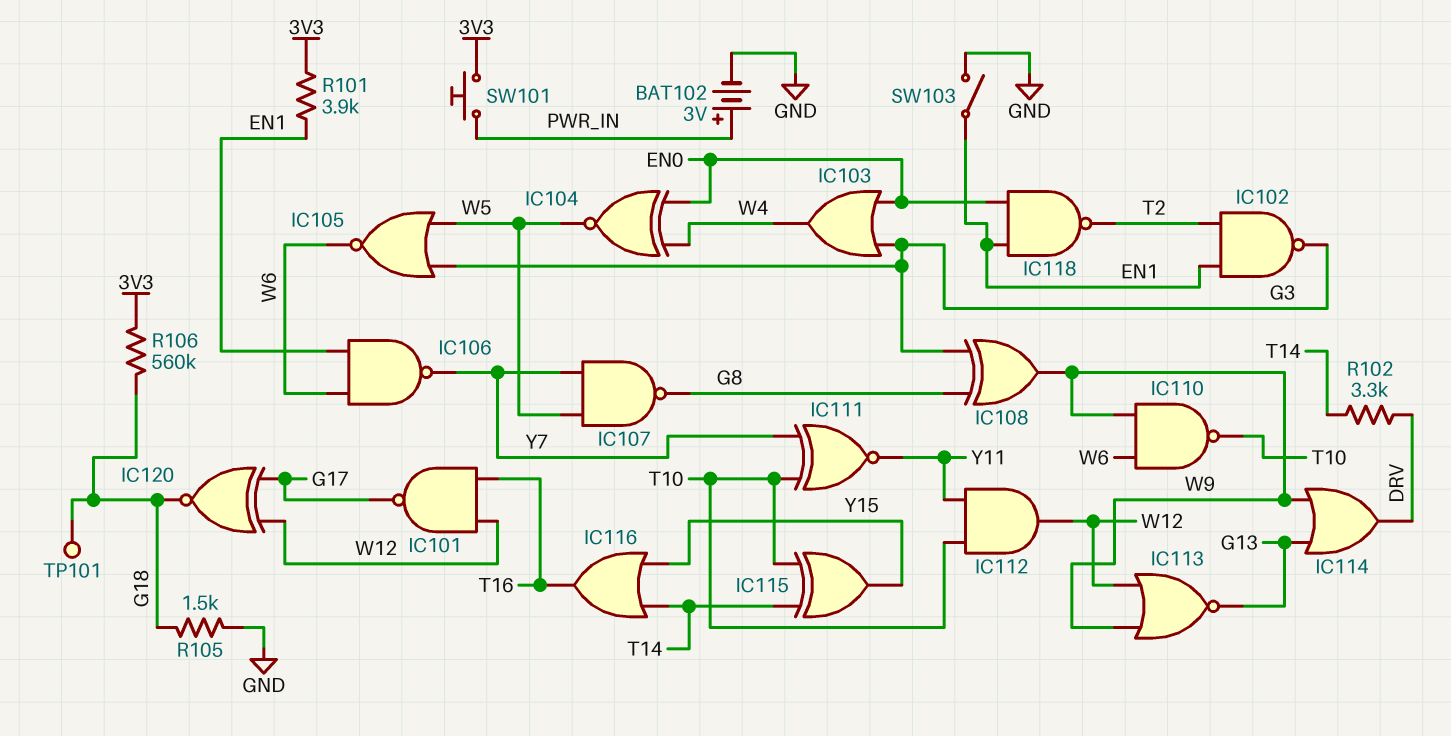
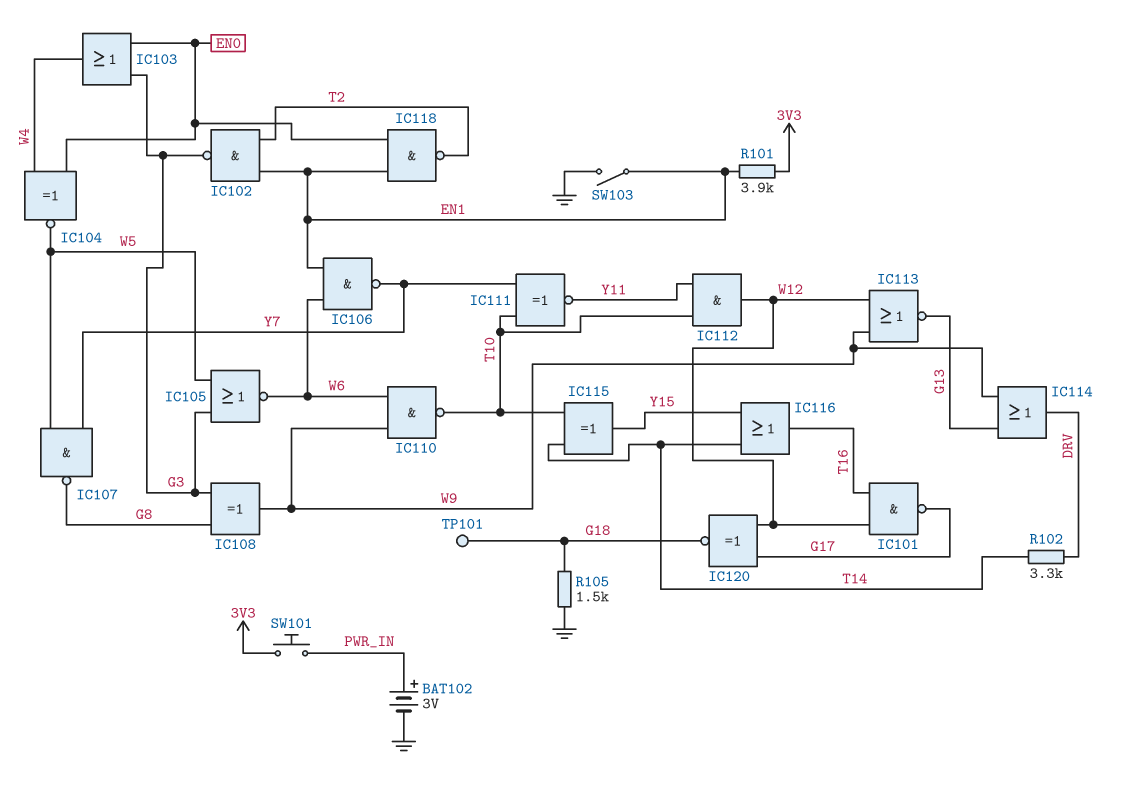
R106: 560k (3V3, G18) -> none

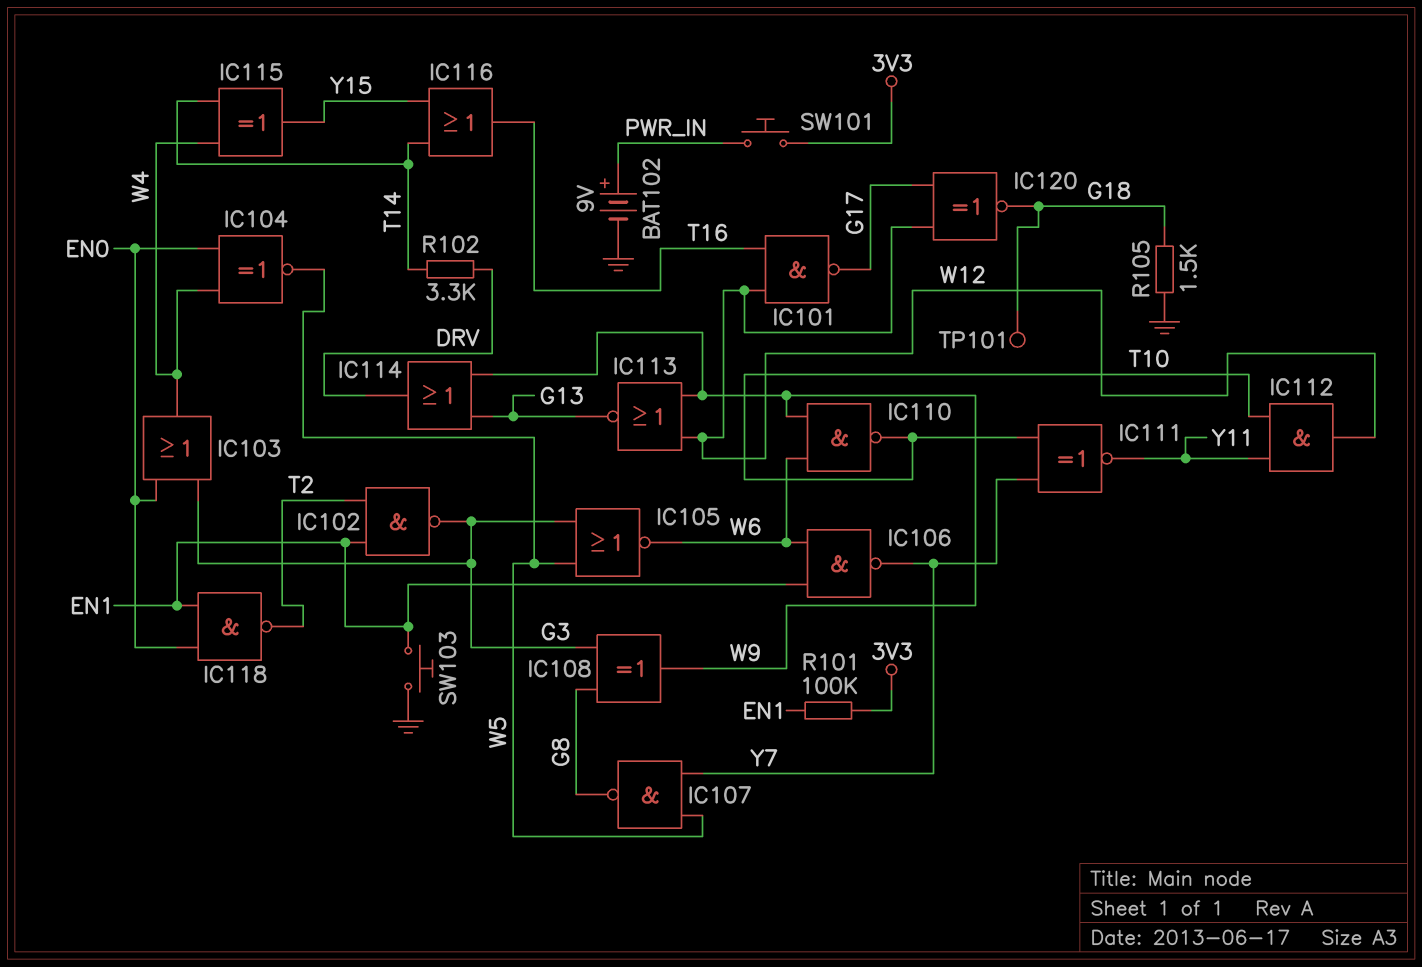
BAT102: 3V (plus PWR_IN, minus GND) -> 9V (plus PWR_IN, minus GND)
IC115: XOR (in T10, in T14, out Y15) -> XOR (in T14, in W4, out Y15)
R101: 3.9k (3V3, EN1) -> 100k (3V3, EN1)
SW103: switch (EN1, GND) -> button (EN1, GND)

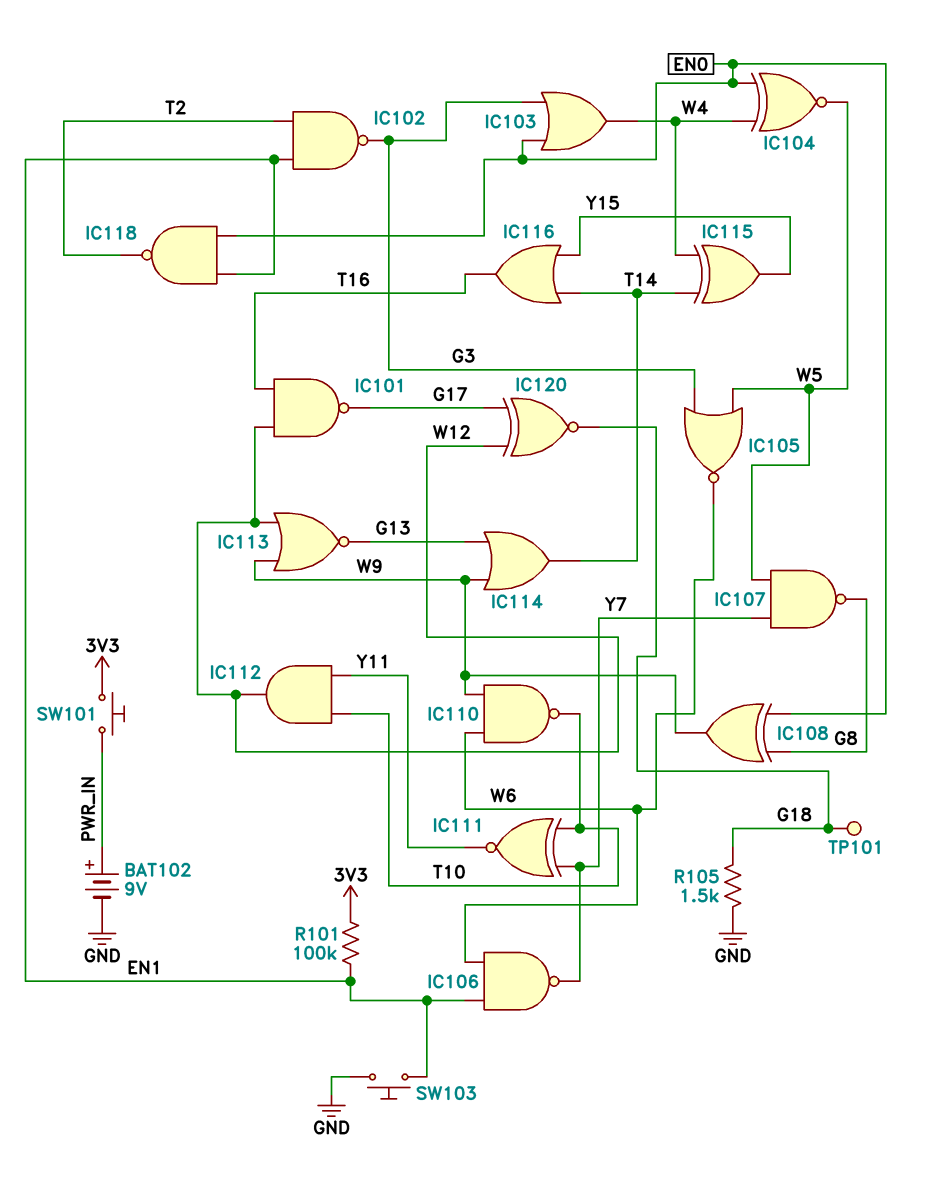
IC108: XOR (in G3, in G8, out W9) -> XOR (in EN0, in G8, out W9)
IC114: OR (in G13, in W9, out DRV) -> OR (in G13, in W9, out T14)
R102: 3.3k (DRV, T14) -> none

